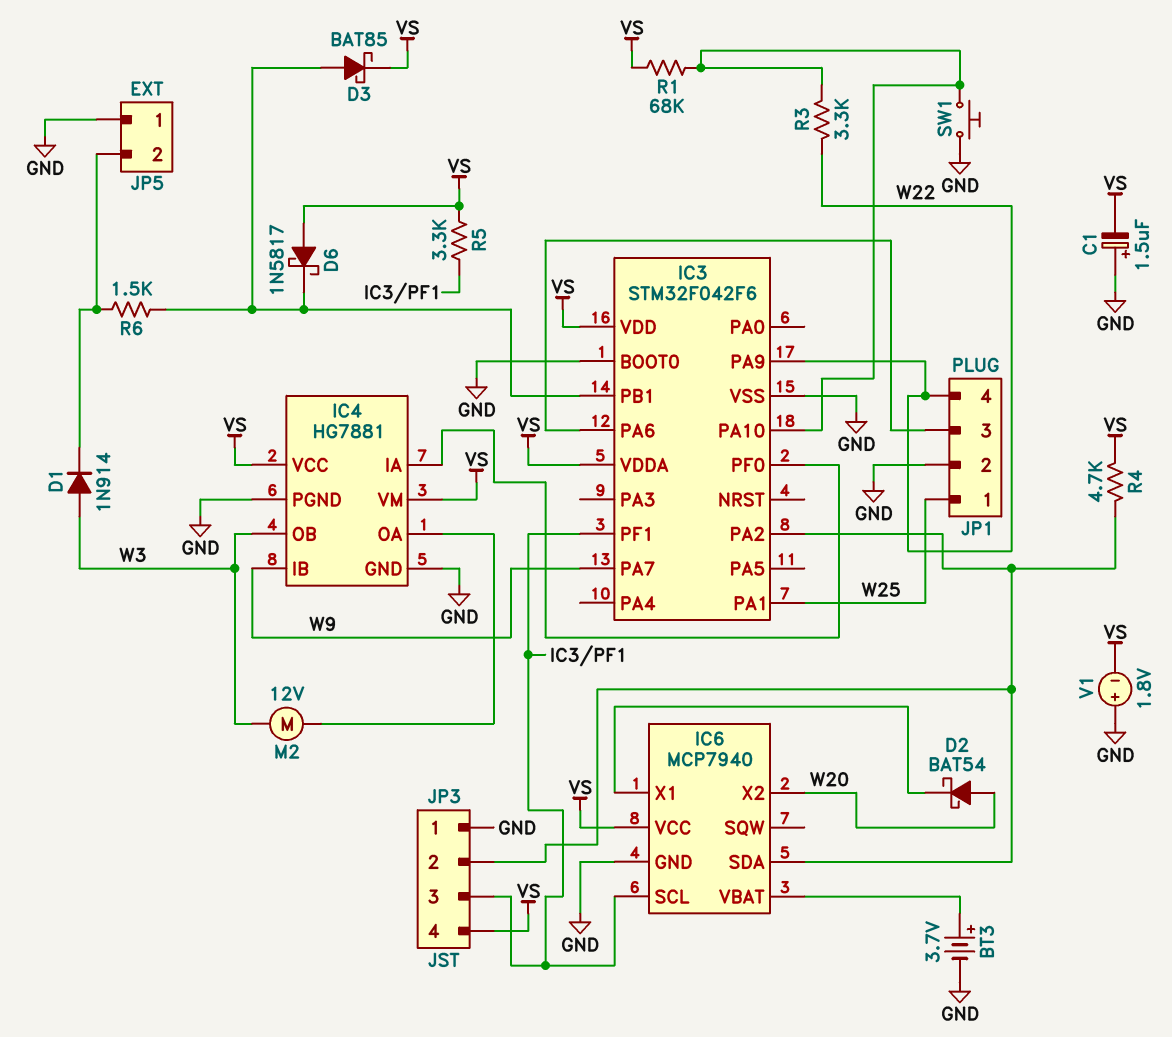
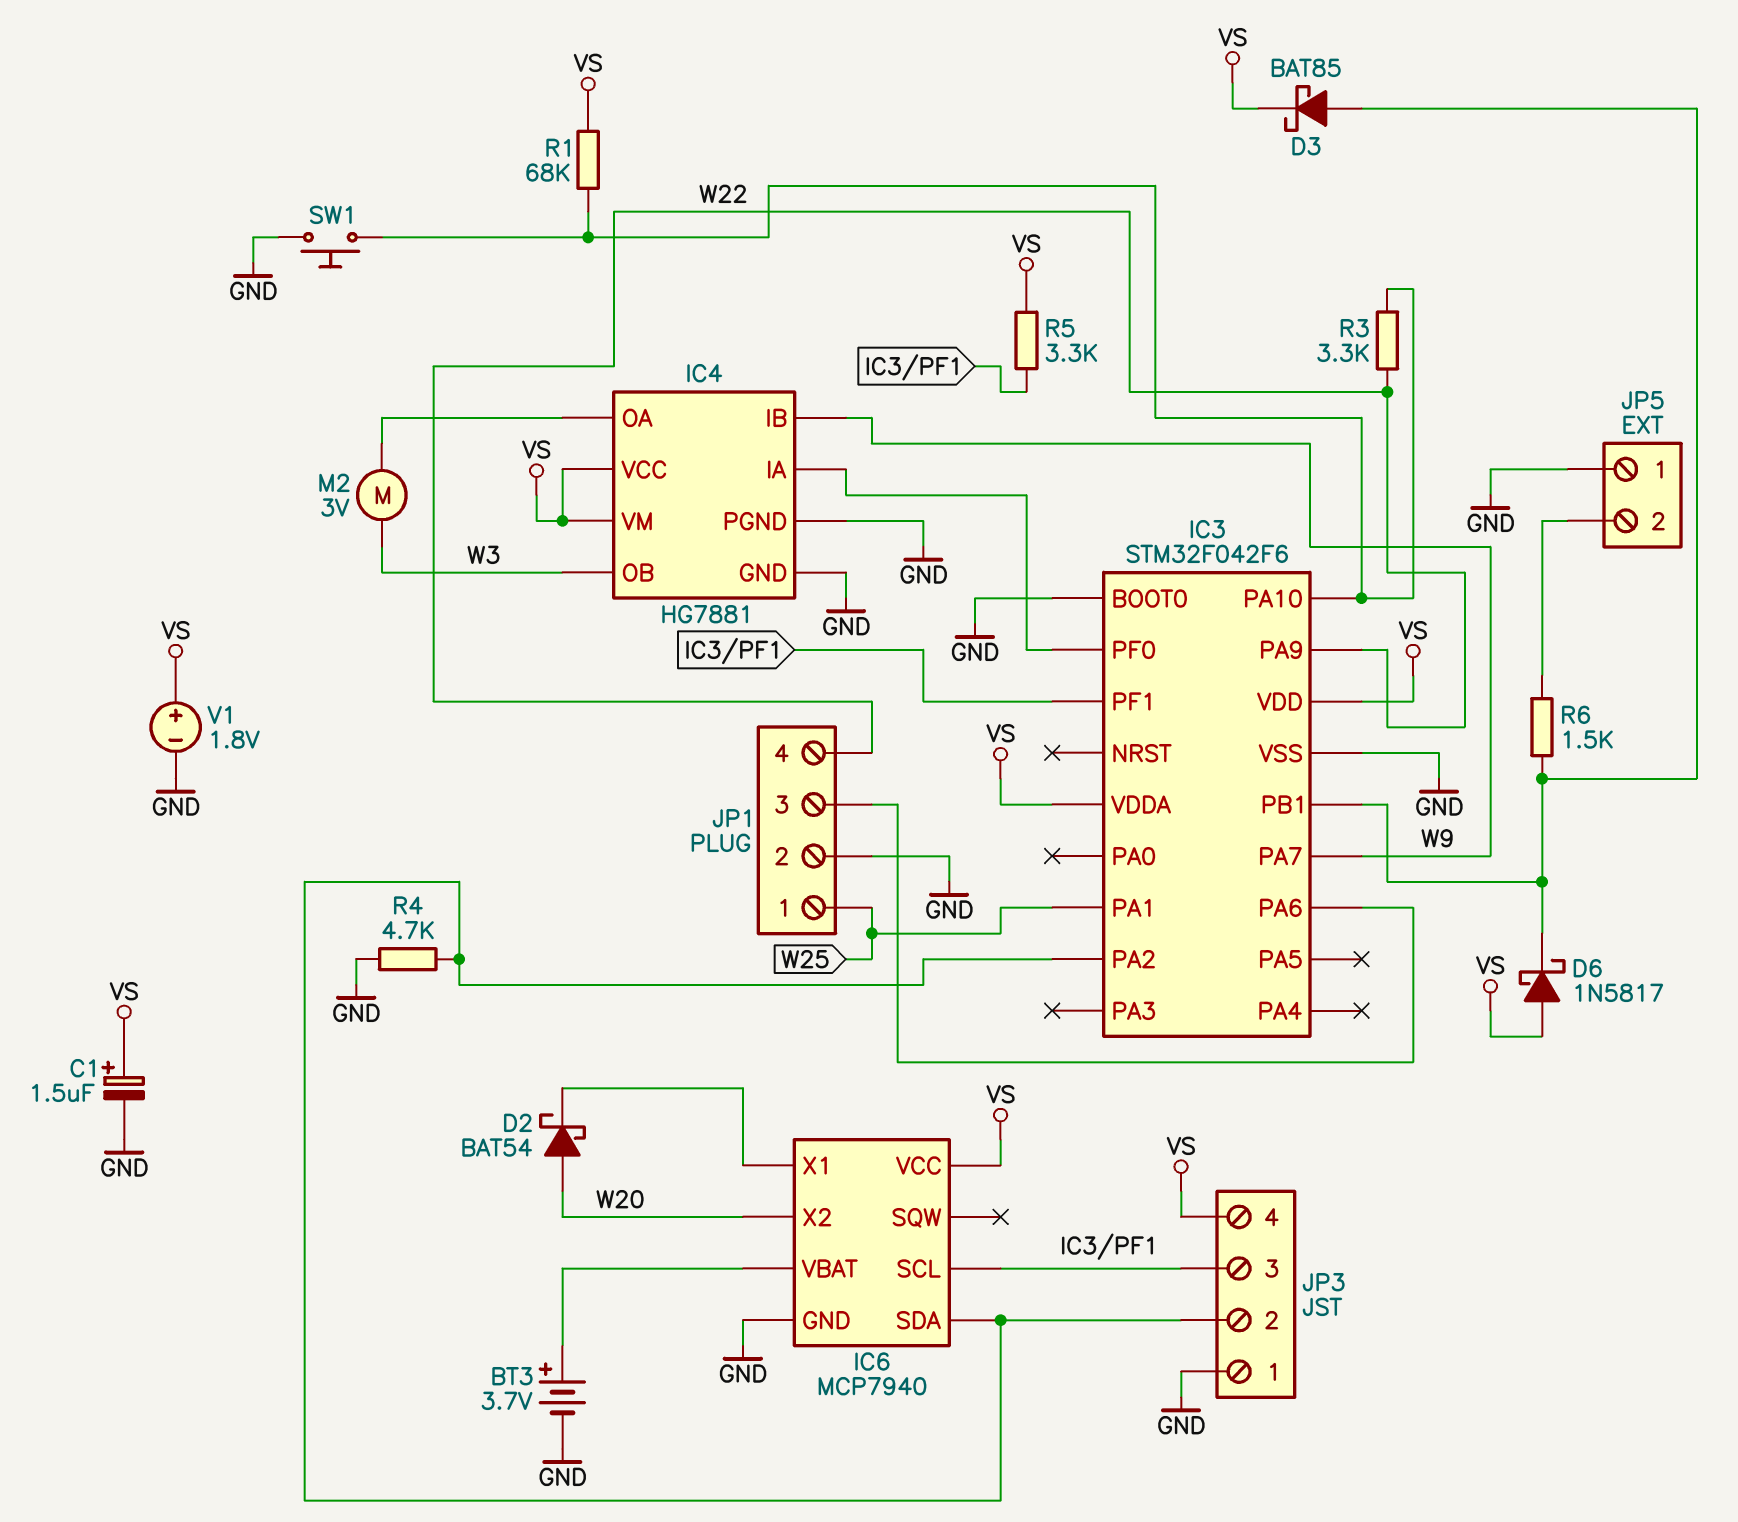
C1: 1.5uF (plus GND, minus VS) -> 1.5uF (plus VS, minus GND)
D1: diode 1N914 (A W3, K JP5/2) -> none
M2: motor 12V (IC4/OA, W3) -> motor 3V (IC4/OA, W3)
R4: 4.7k (IC3/PA2, VS) -> 4.7k (GND, IC3/PA2)
V1: 1.8V (plus GND, minus VS) -> 1.8V (plus VS, minus GND)

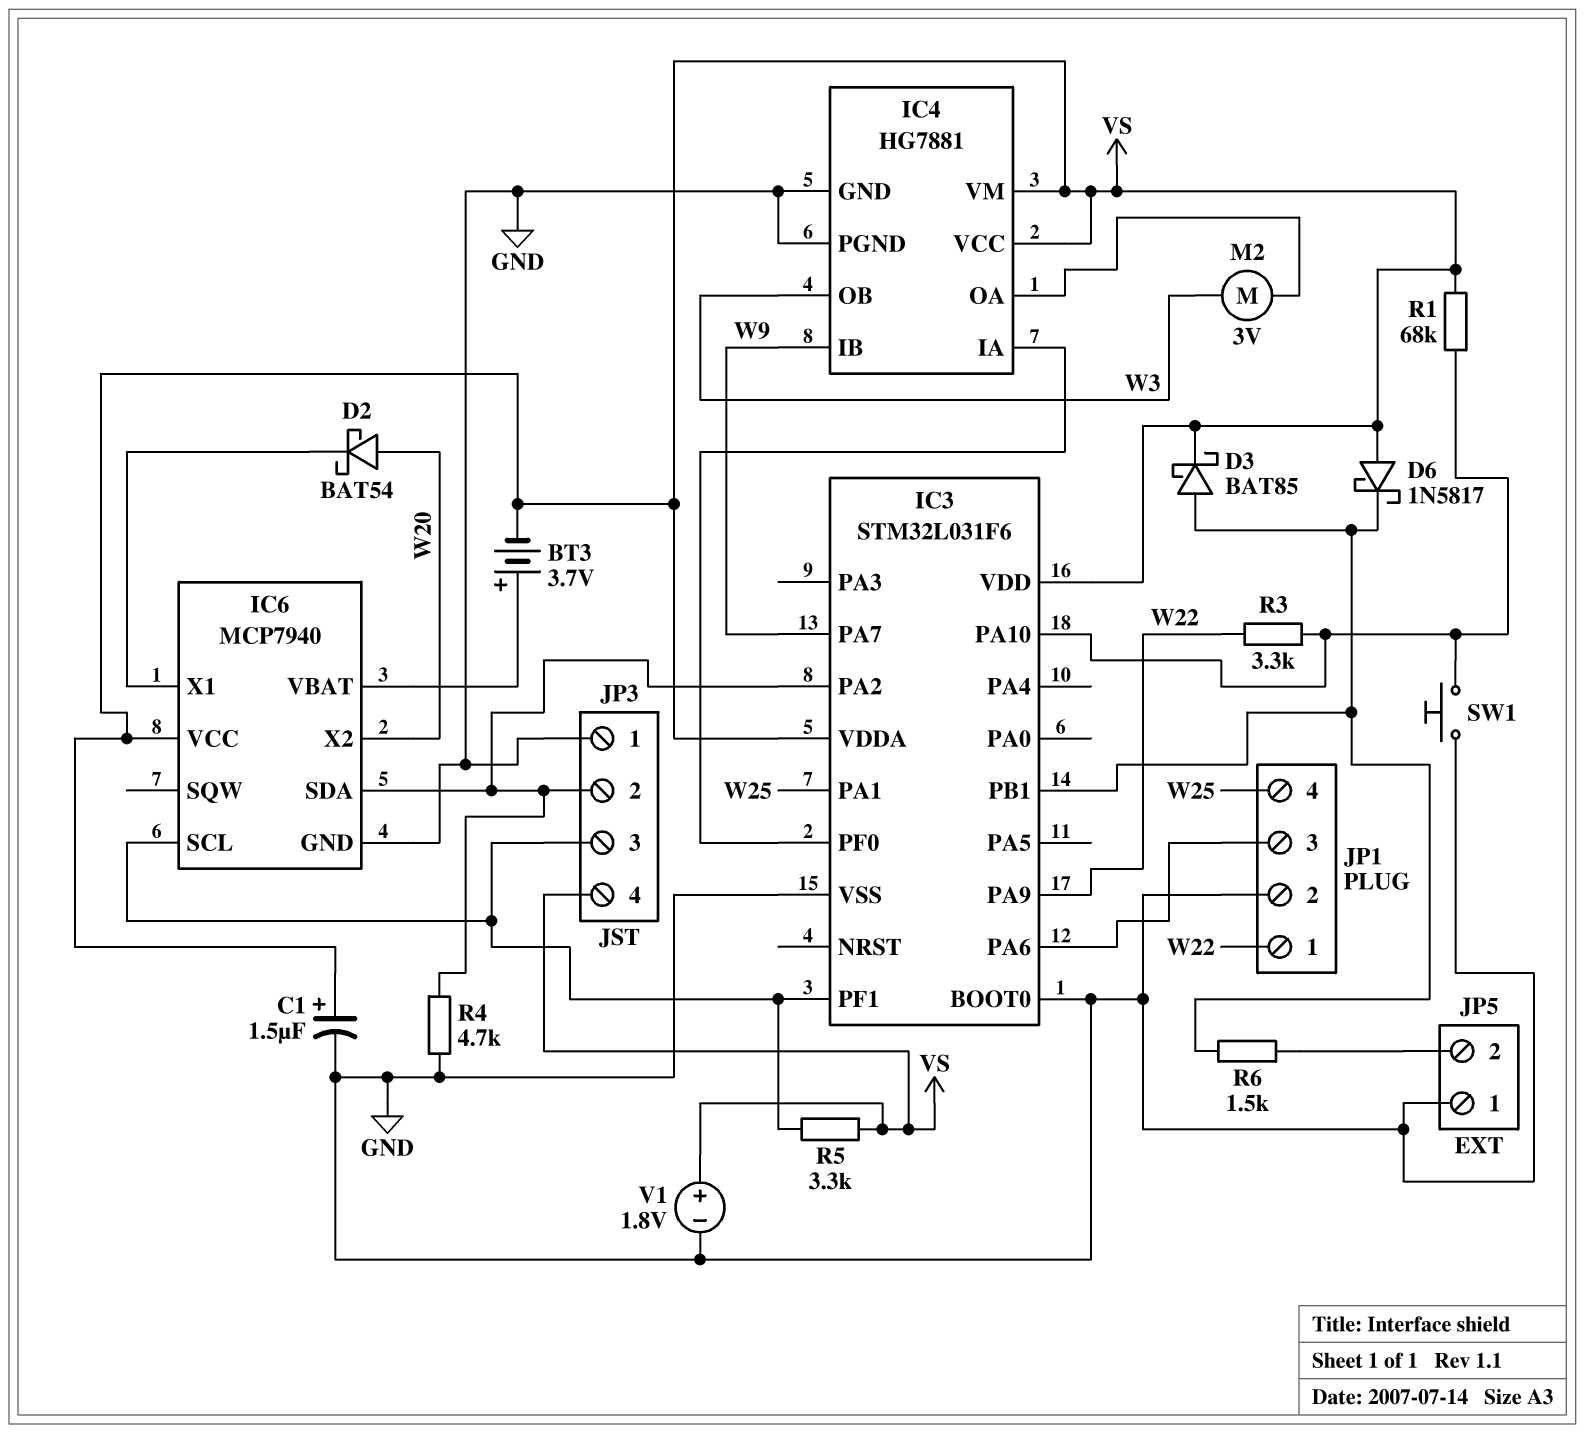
BT3: 3.7V (plus IC6/VBAT, minus GND) -> 3.7V (plus IC6/VBAT, minus VS)
IC3: STM32F042F6 -> STM32L031F6
JP1 pin 1: W25 -> W22
JP1 pin 4: W22 -> W25

